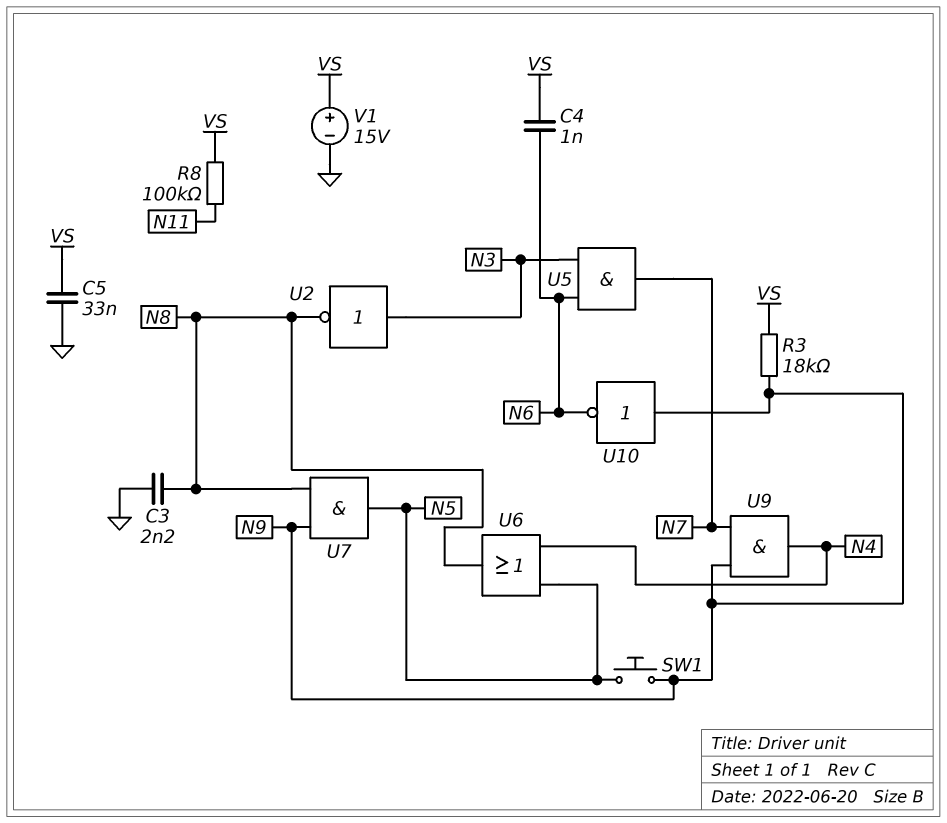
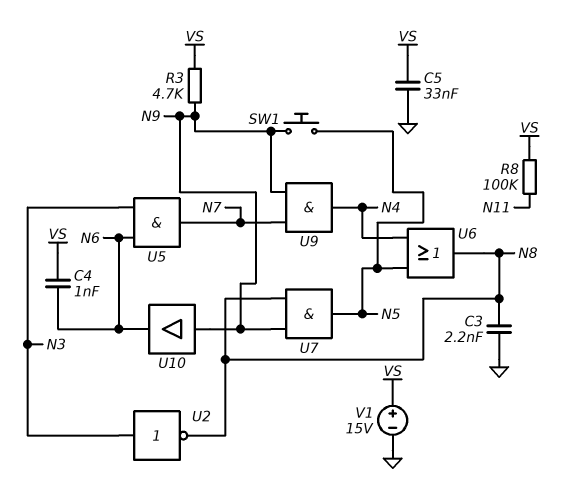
R3: 18k (N9, VS) -> 4.7k (N9, VS)
U10: NOT (in N9, out N6) -> buffer (in N9, out N6)

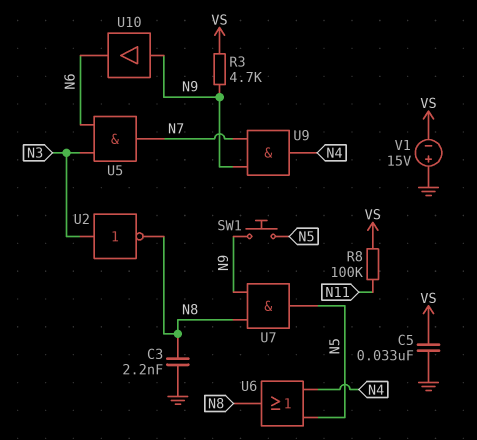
C4: 1nF (N6, VS) -> none
V1: 15V (plus VS, minus GND) -> 15V (plus GND, minus VS)

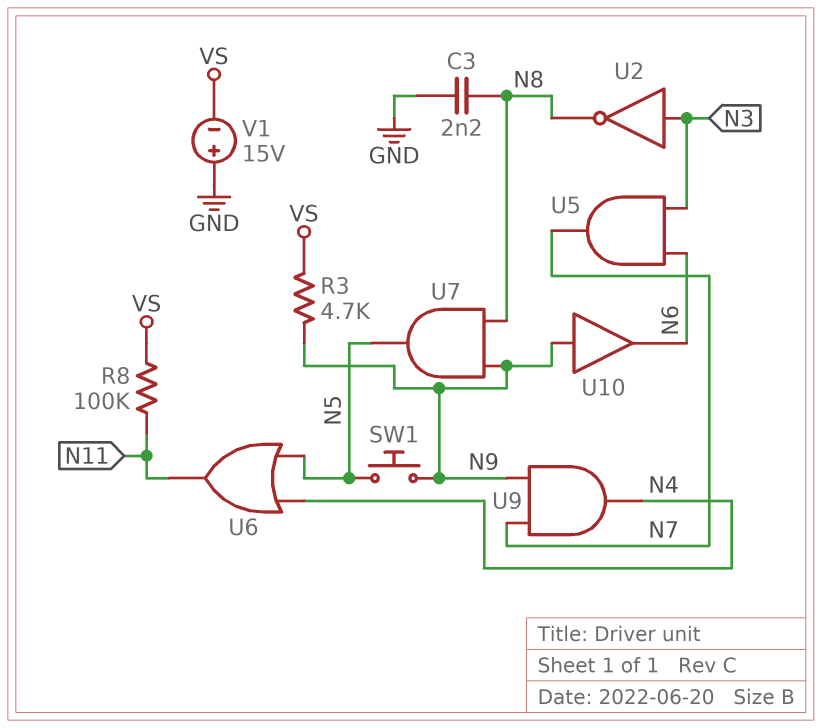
C5: 33nF (GND, VS) -> none
U6: OR (in N4, in N5, out N8) -> OR (in N4, in N5, out N11)

